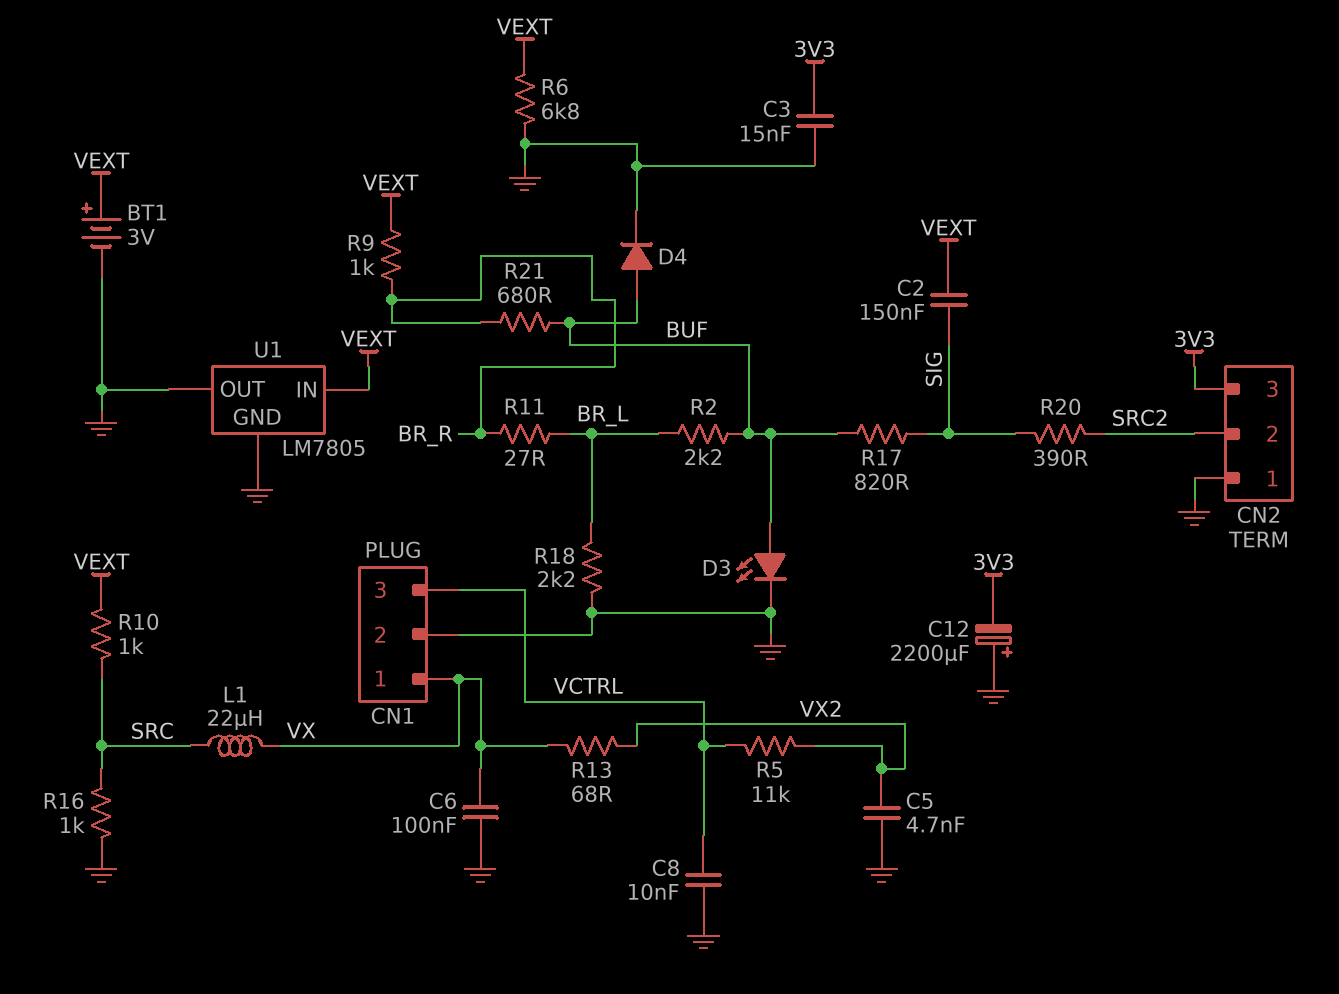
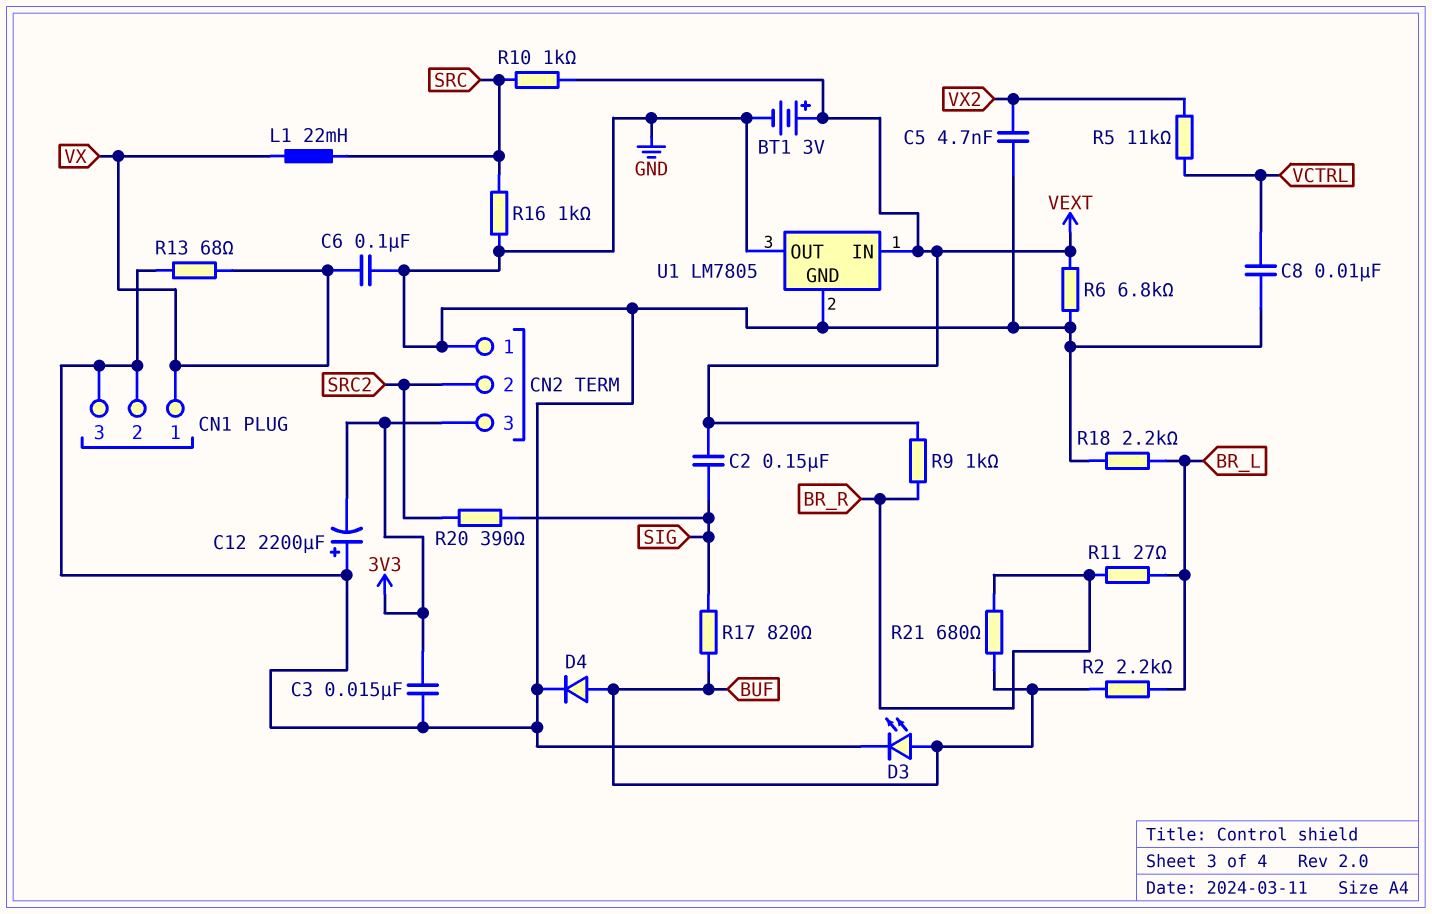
CN1 pin 3: VCTRL -> GND
L1: 22uH (SRC, VX) -> 22mH (SRC, VX)
R13: 68 (VX, VX2) -> 68 (GND, VX)

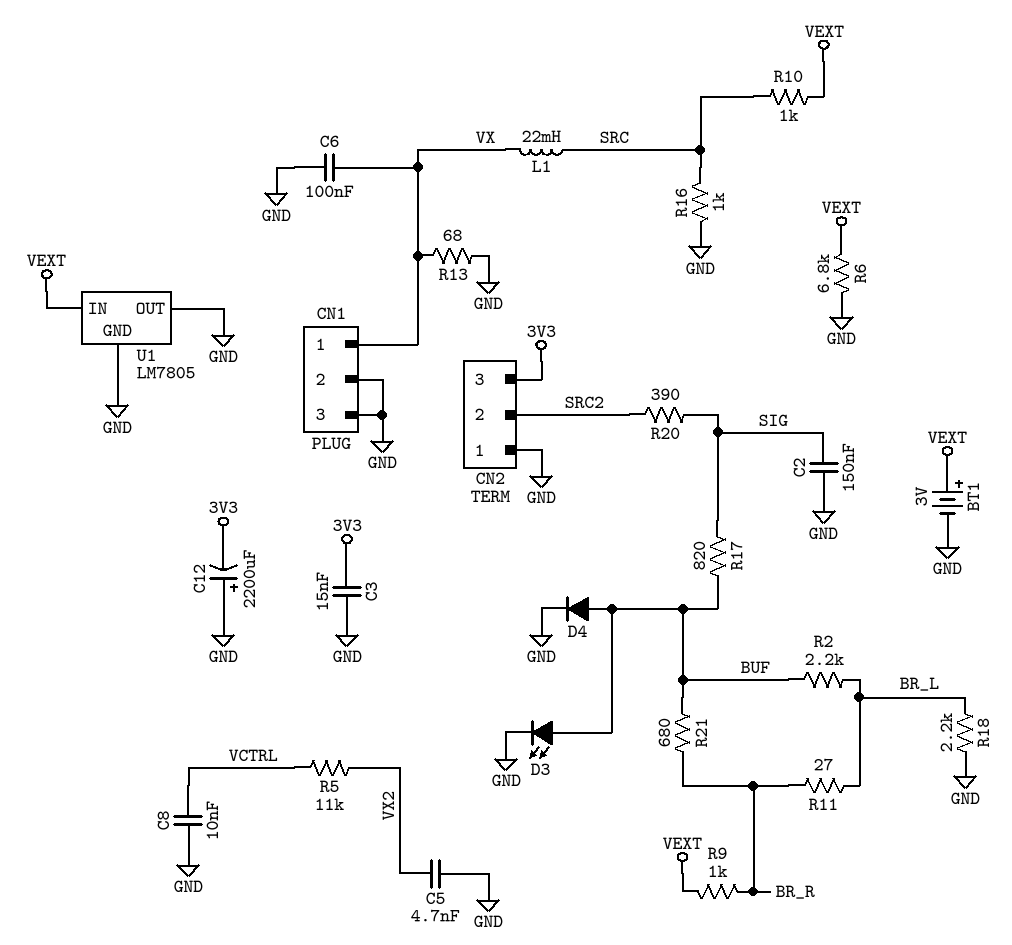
C2: 150nF (SIG, VEXT) -> 150nF (GND, SIG)

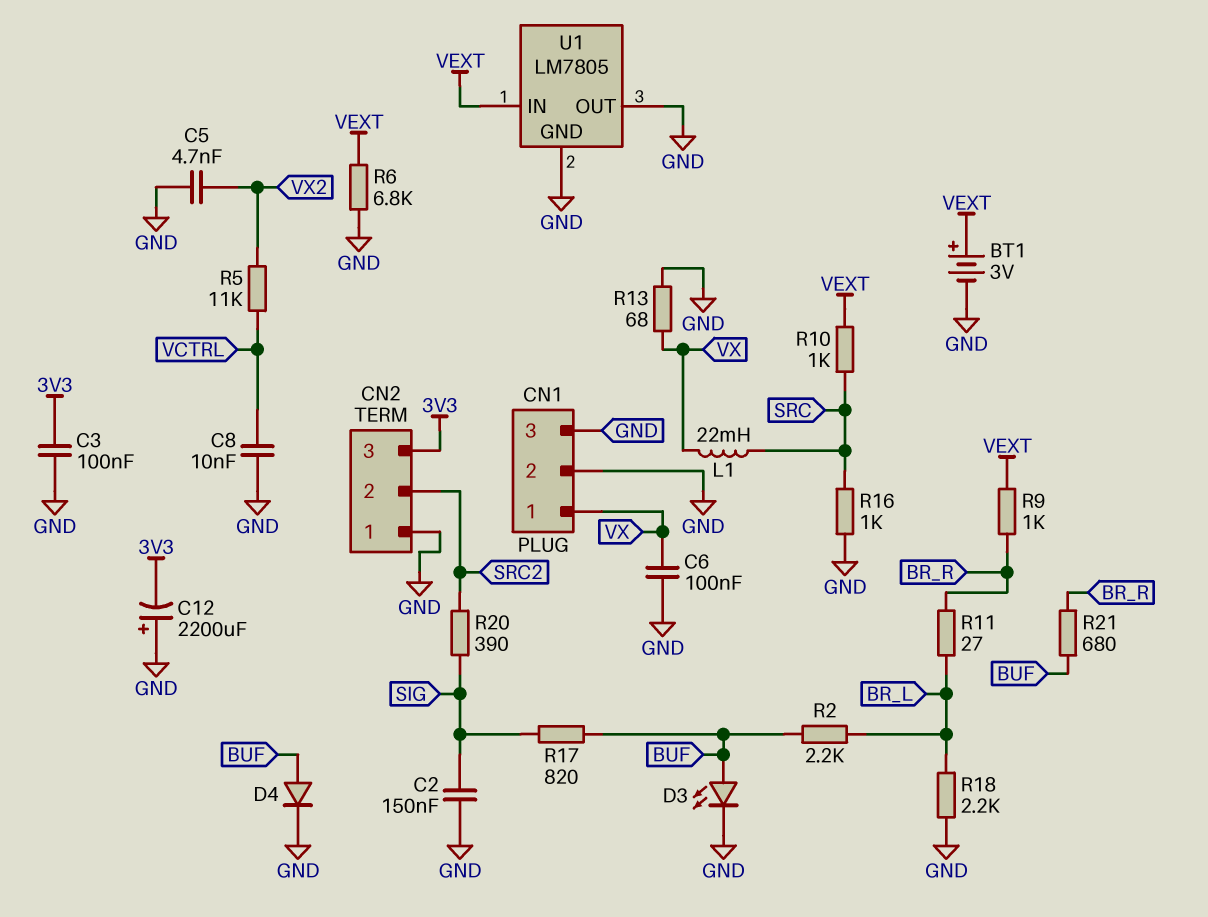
C3: 15nF (3V3, GND) -> 100nF (3V3, GND)

